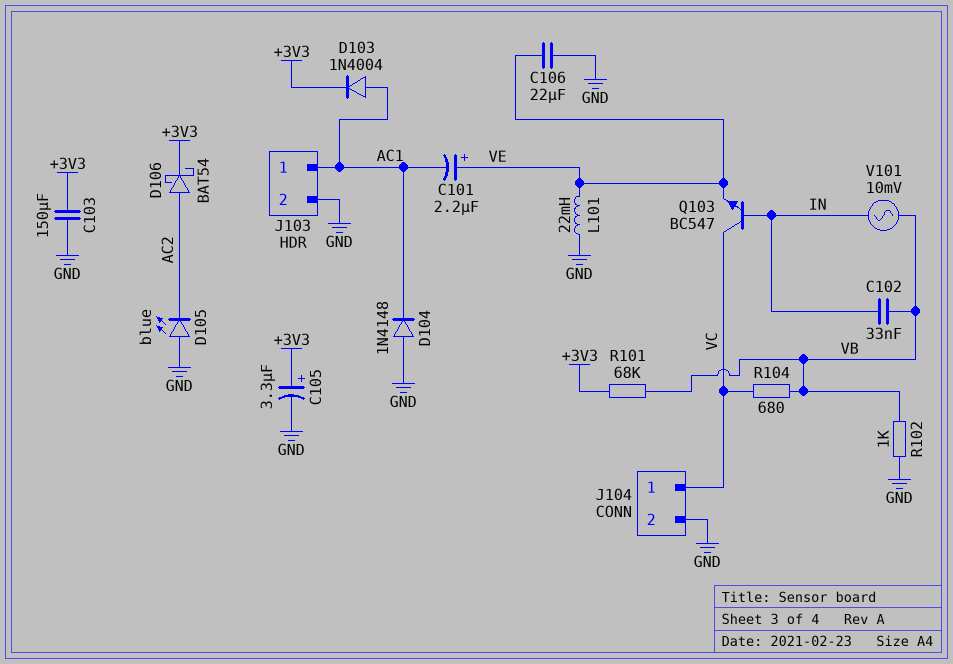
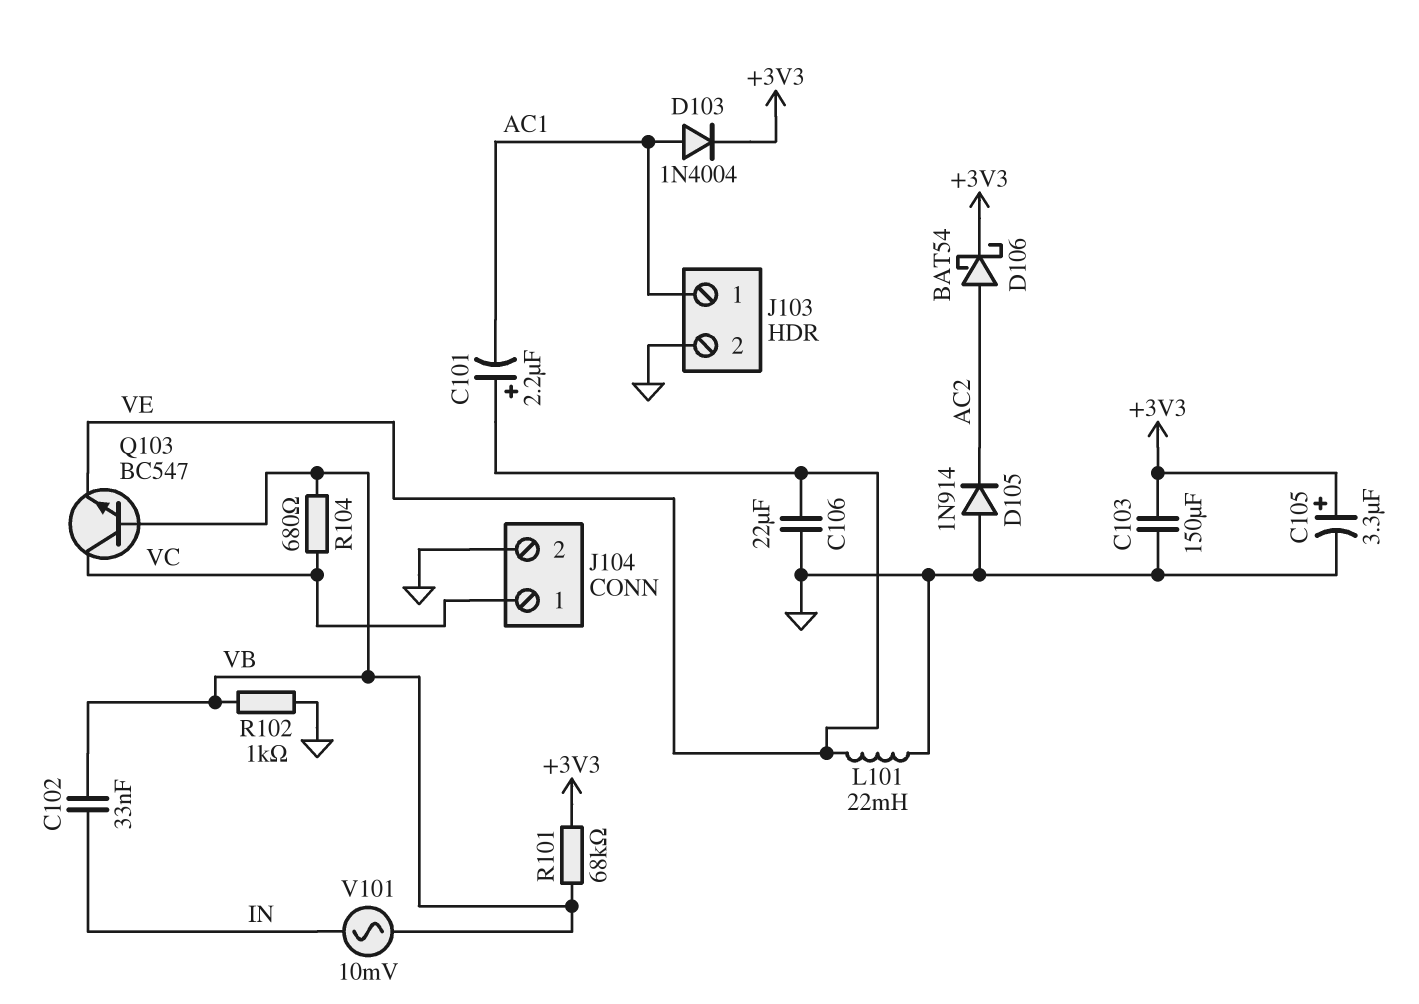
D104: diode 1N4148 (A GND, K AC1) -> none
D105: LED blue (A GND, K AC2) -> diode 1N914 (A GND, K AC2)
Q103: NPN BC547 (B IN, C VC, E VE) -> NPN BC547 (B VB, C VC, E VE)

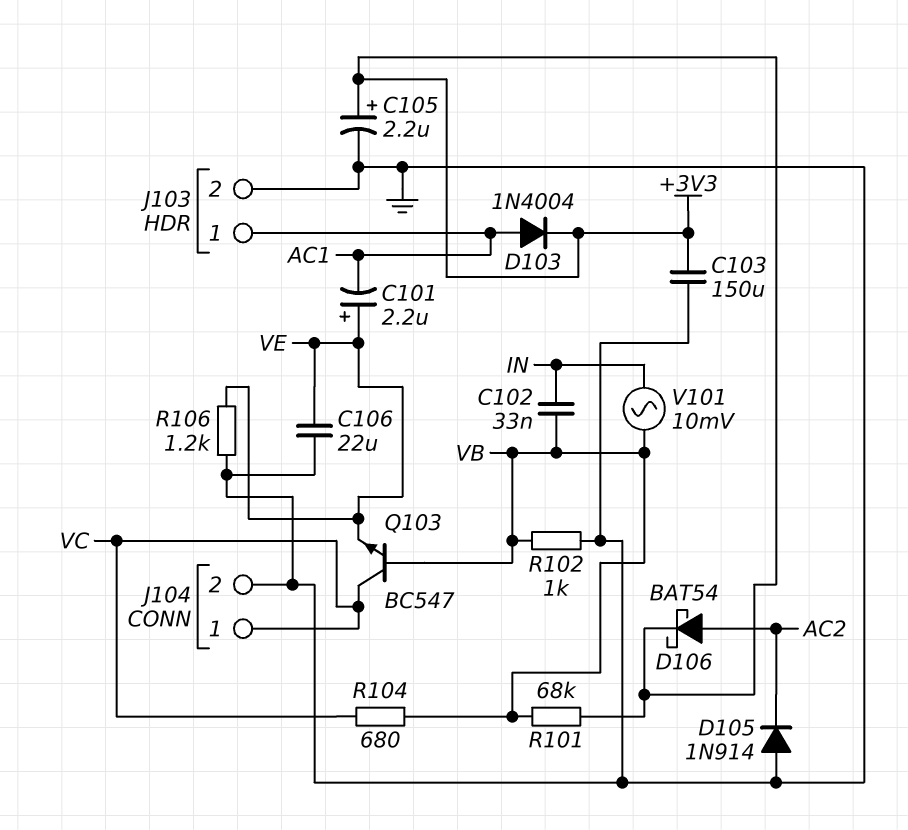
C105: 3.3uF (plus +3V3, minus GND) -> 2.2uF (plus +3V3, minus GND)
L101: 22mH (GND, VE) -> none
R106: none -> 1.2k (GND, VE)

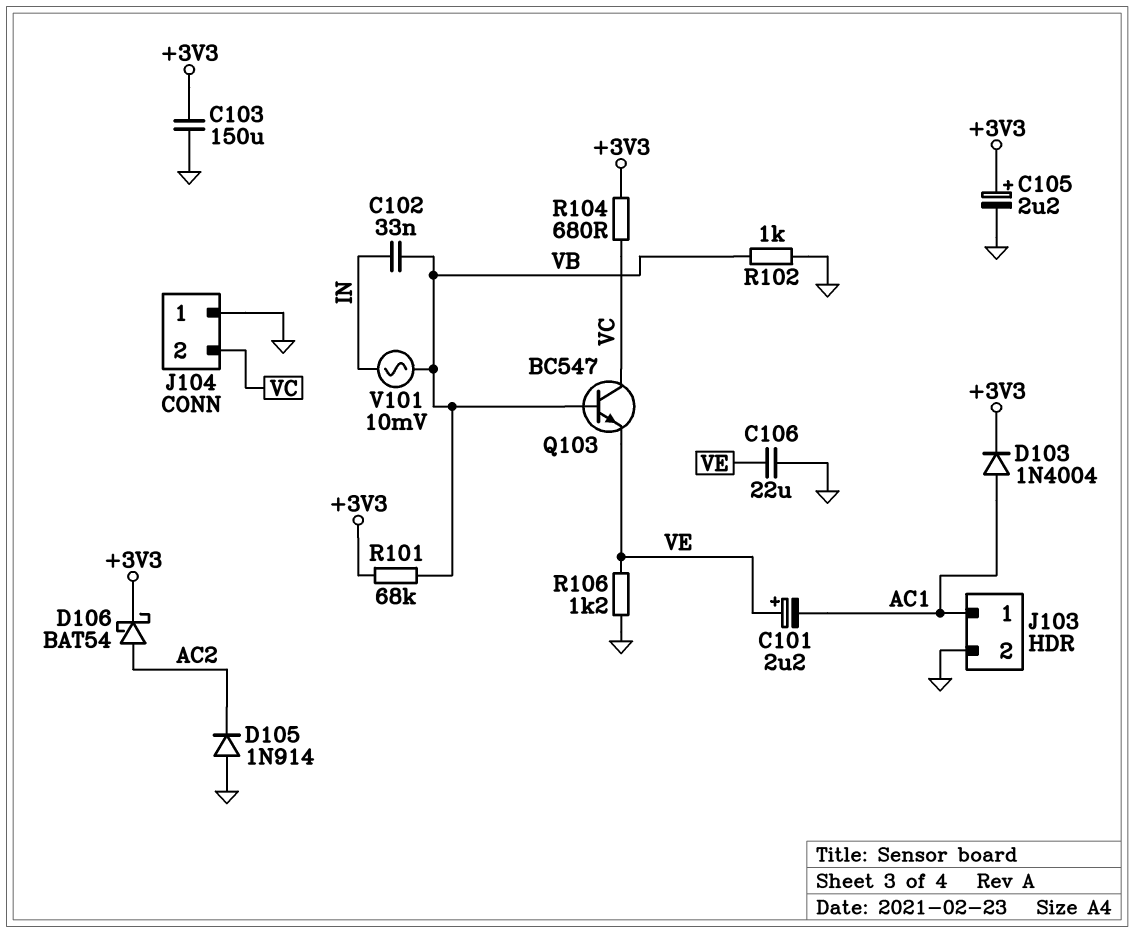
J104 pin 1: VC -> GND
J104 pin 2: GND -> VC
R104: 680 (VB, VC) -> 680 (+3V3, VC)

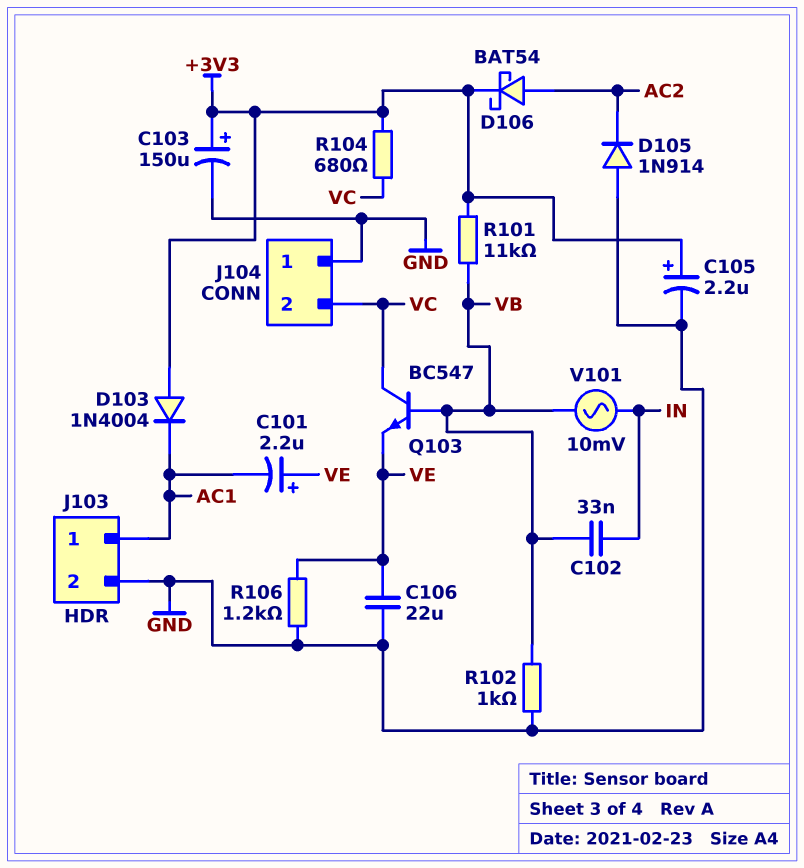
C103: 150uF (+3V3, GND) -> 150uF (plus +3V3, minus GND)
D103: diode 1N4004 (A AC1, K +3V3) -> diode 1N4004 (A +3V3, K AC1)
R101: 68k (+3V3, VB) -> 11k (+3V3, VB)

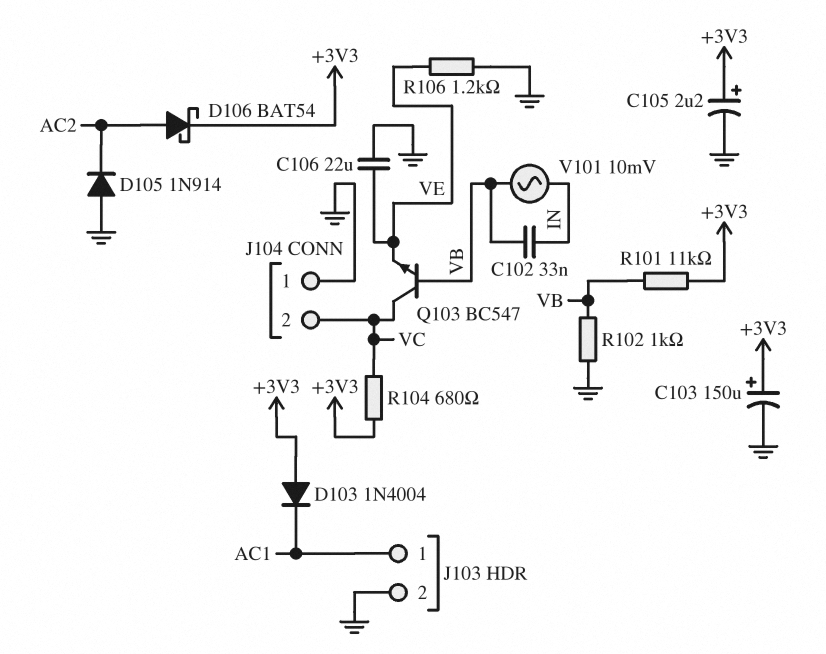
C101: 2.2uF (plus VE, minus AC1) -> none

